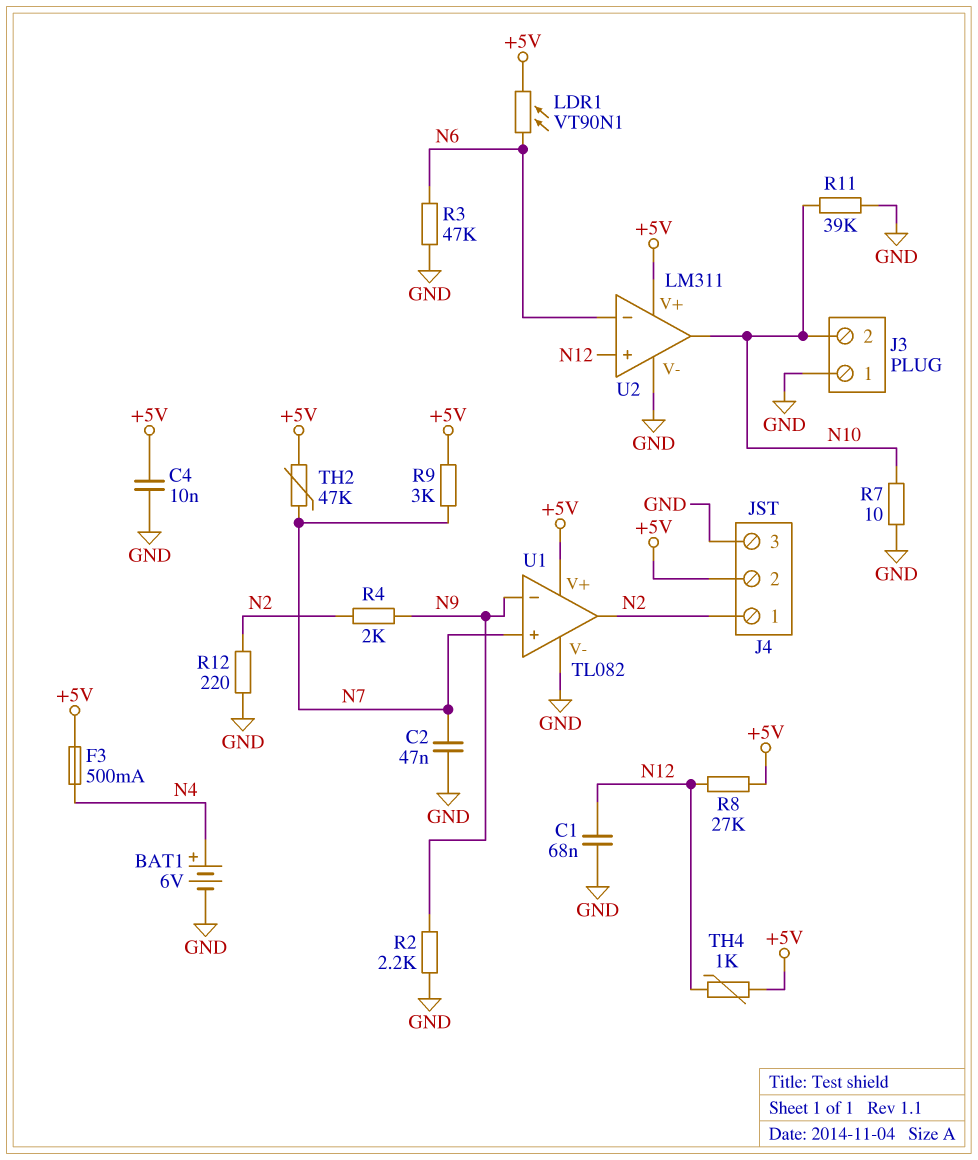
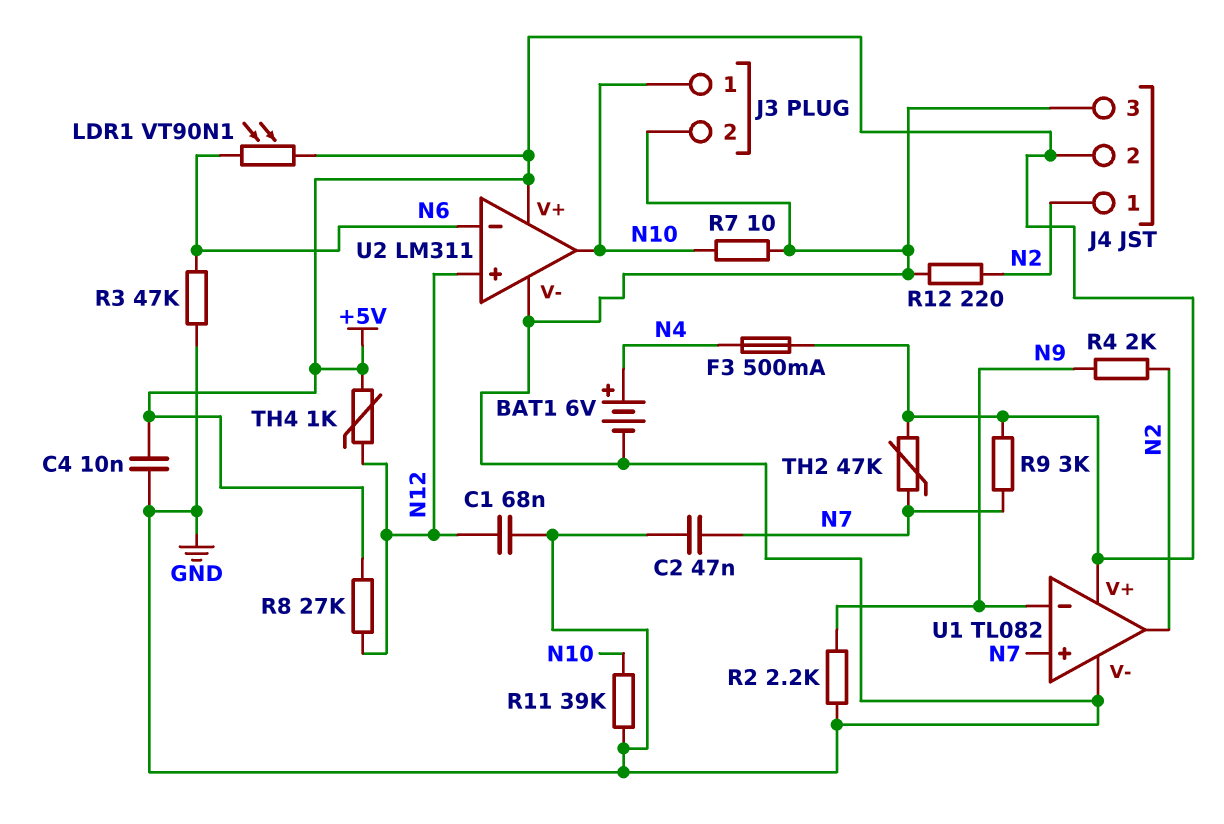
J3 pin 1: GND -> N10
J3 pin 2: N10 -> GND

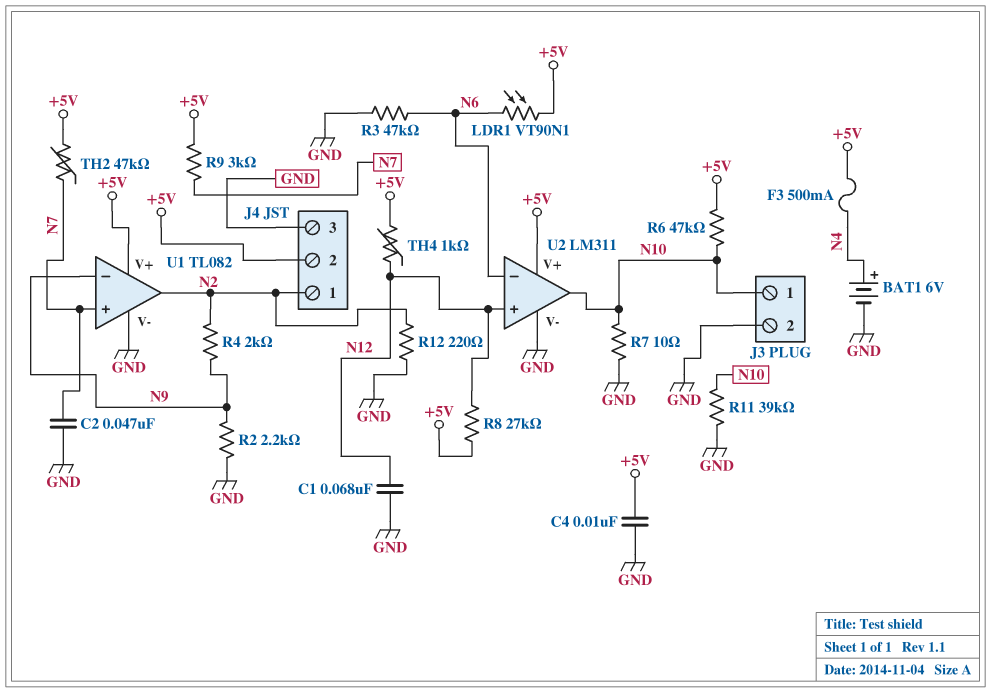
R6: none -> 47k (+5V, N10)

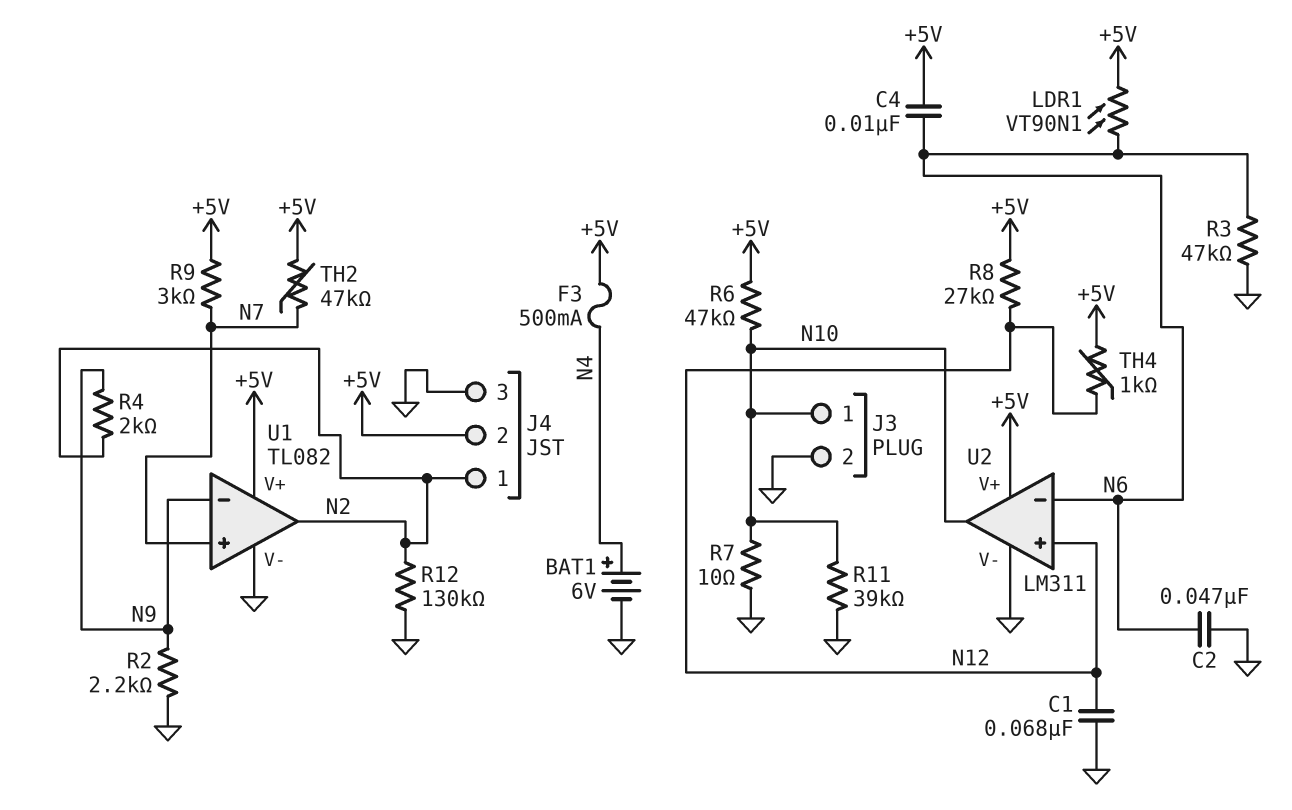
C2: 47nF (GND, N7) -> 47nF (GND, N6)
C4: 10nF (+5V, GND) -> 10nF (+5V, N6)
R12: 220 (GND, N2) -> 130k (GND, N2)

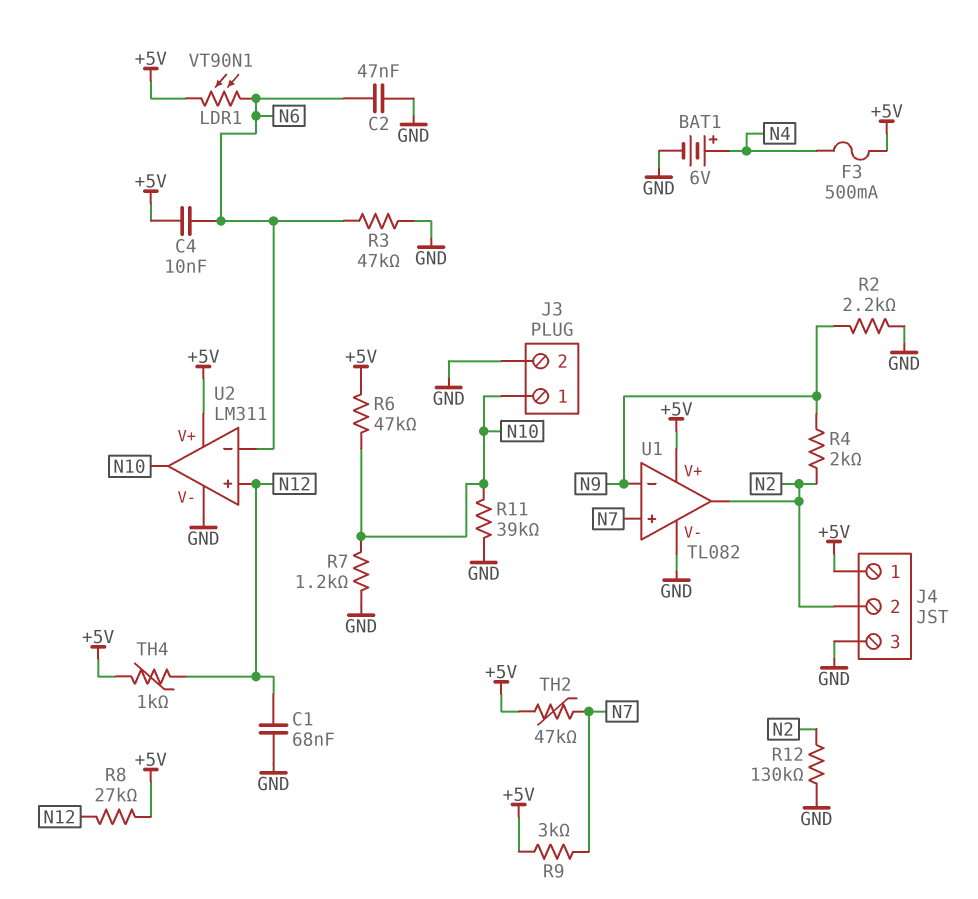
J4 pin 1: N2 -> +5V
J4 pin 2: +5V -> N2
R7: 10 (GND, N10) -> 1.2k (GND, N10)

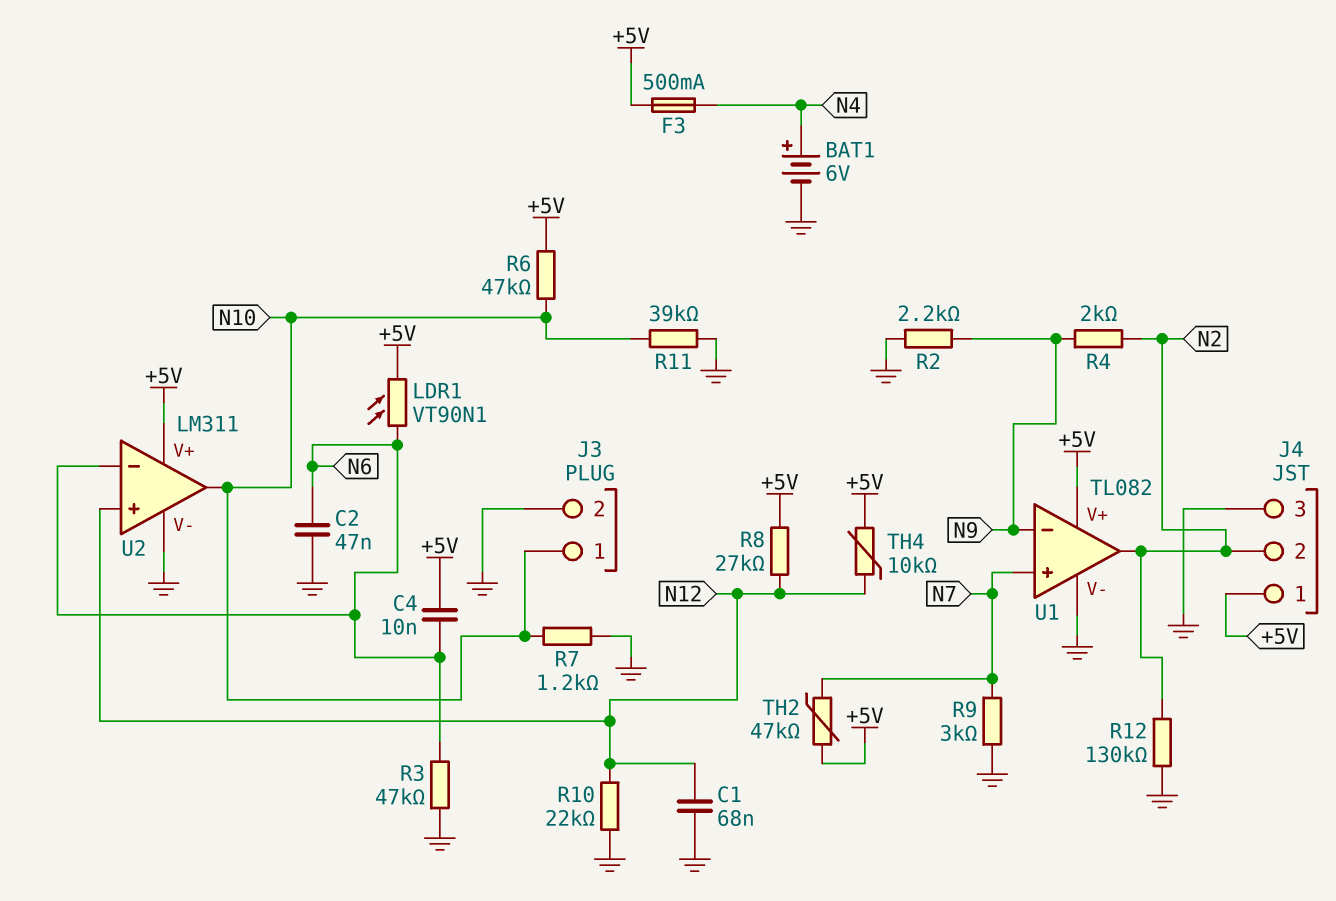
R9: 3k (+5V, N7) -> 3k (GND, N7)
R10: none -> 22k (GND, N12)
TH4: 1k (+5V, N12) -> 10k (+5V, N12)

